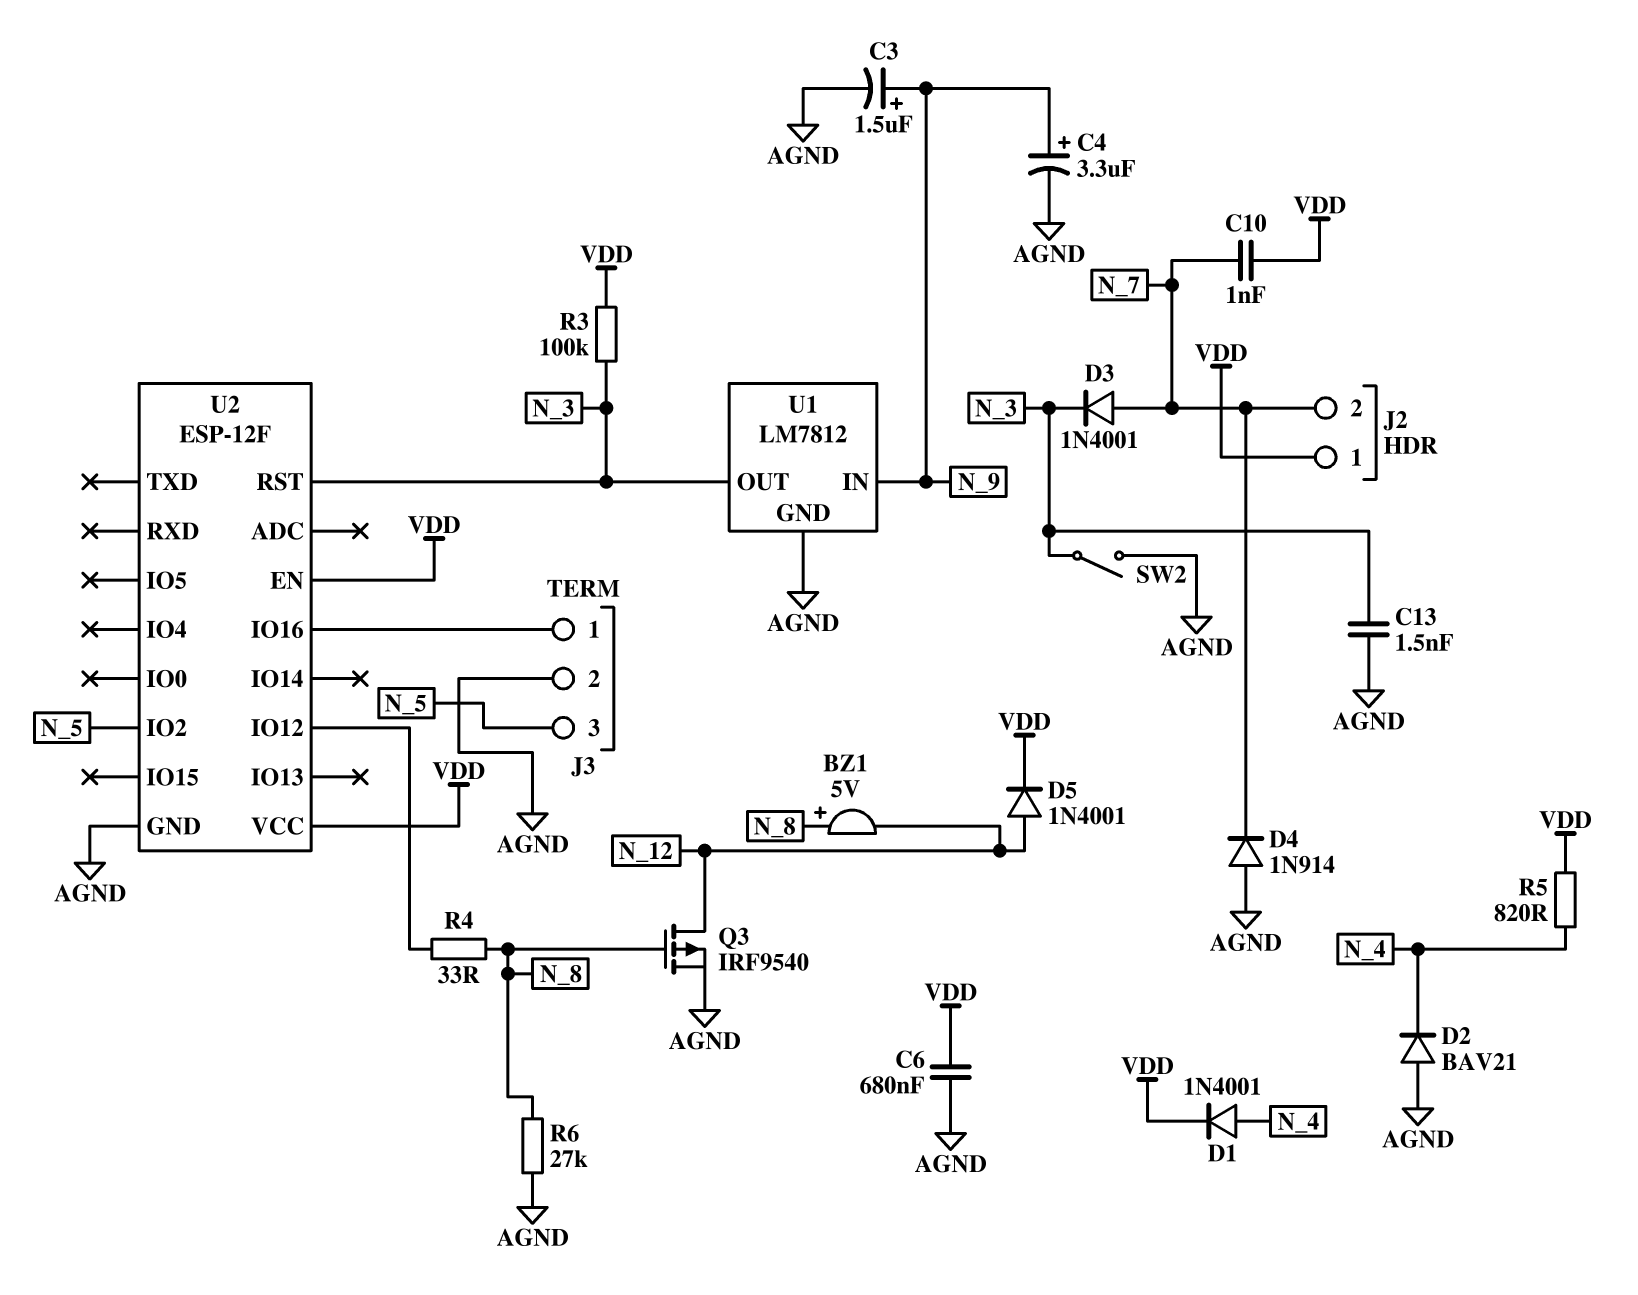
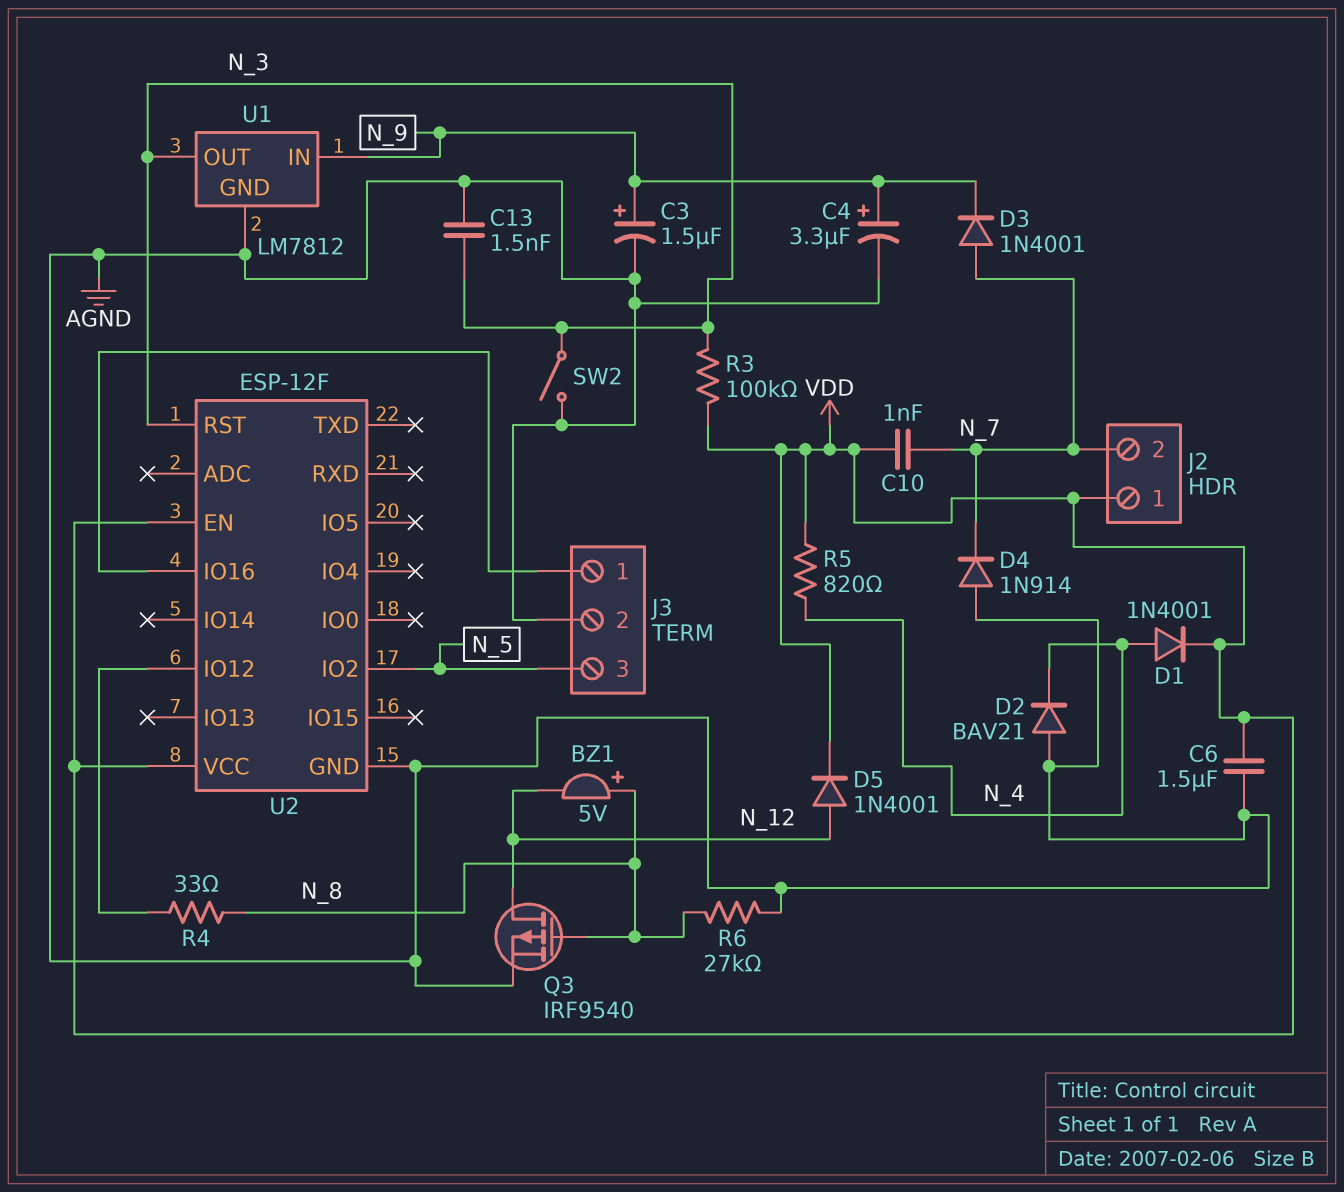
C6: 680nF (AGND, VDD) -> 1.5uF (AGND, VDD)
D3: diode 1N4001 (A N_7, K N_3) -> diode 1N4001 (A N_7, K N_9)

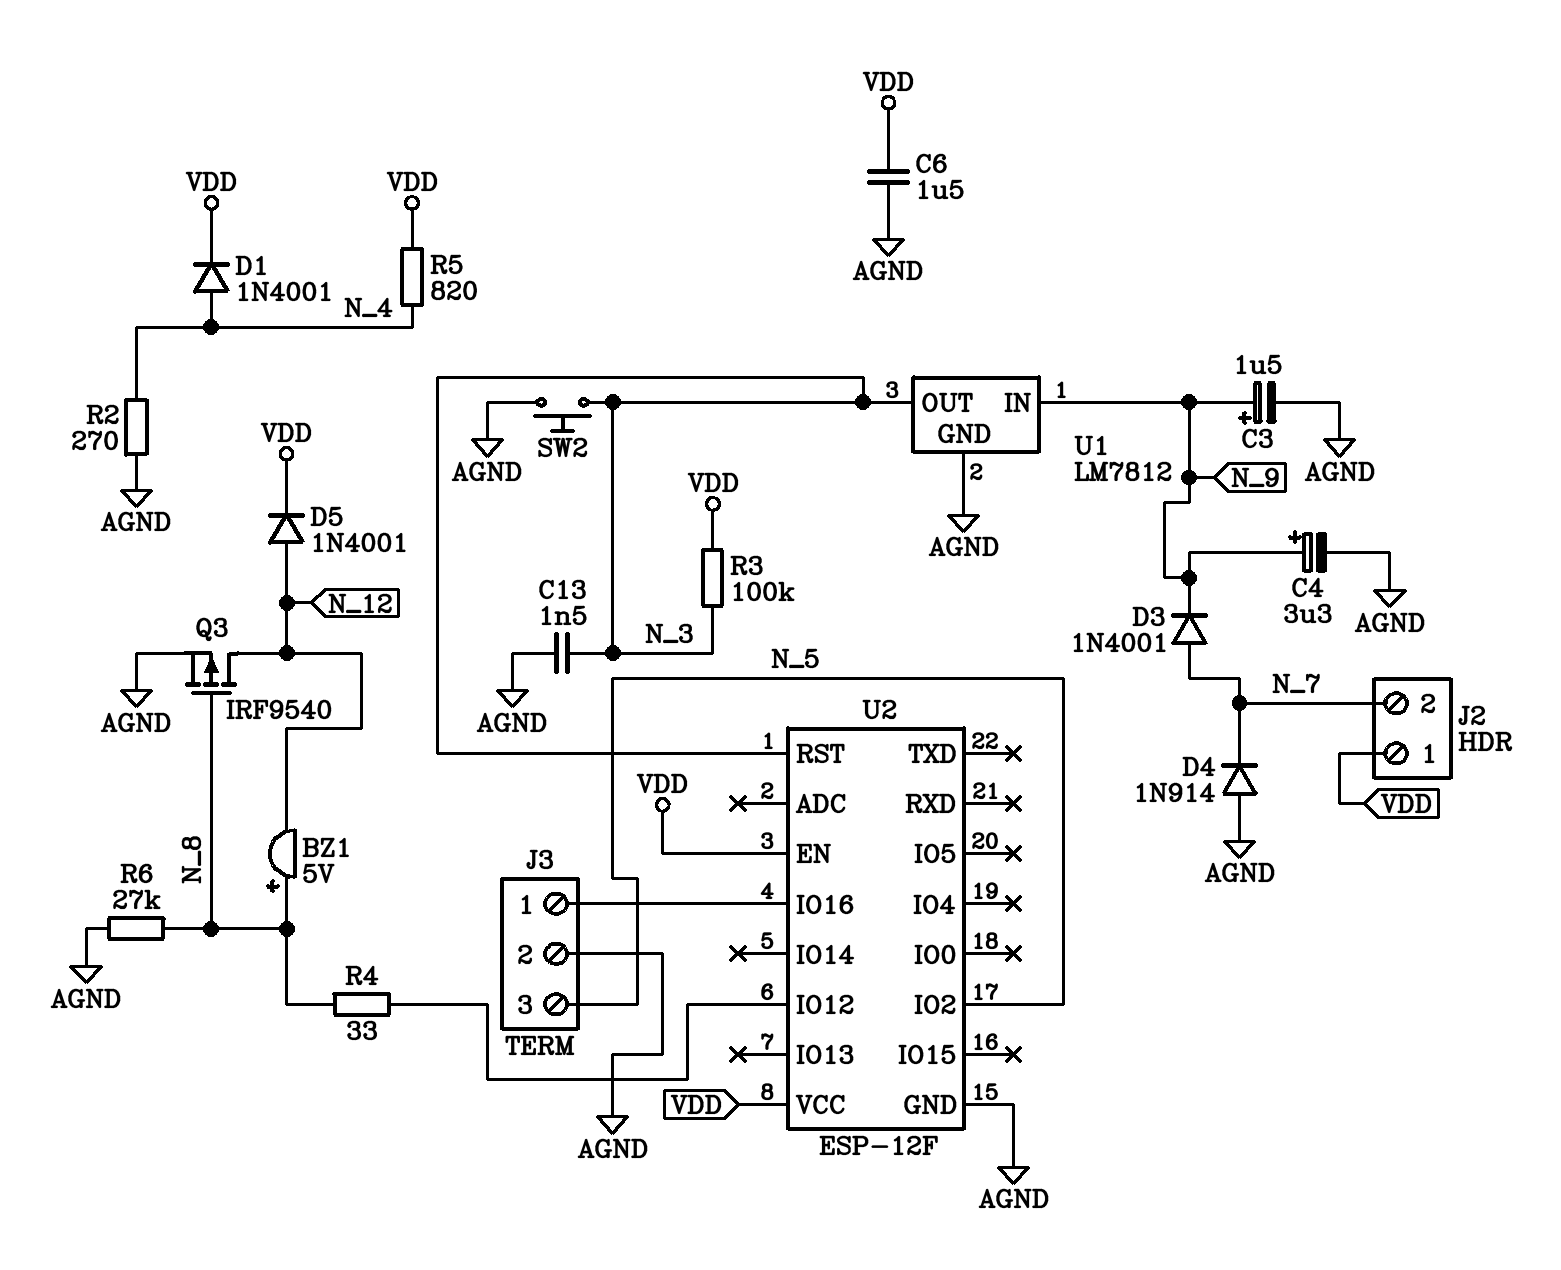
C10: 1nF (N_7, VDD) -> none
D2: diode BAV21 (A AGND, K N_4) -> none
R2: none -> 270 (AGND, N_4)
SW2: switch (AGND, N_3) -> button (AGND, N_3)

